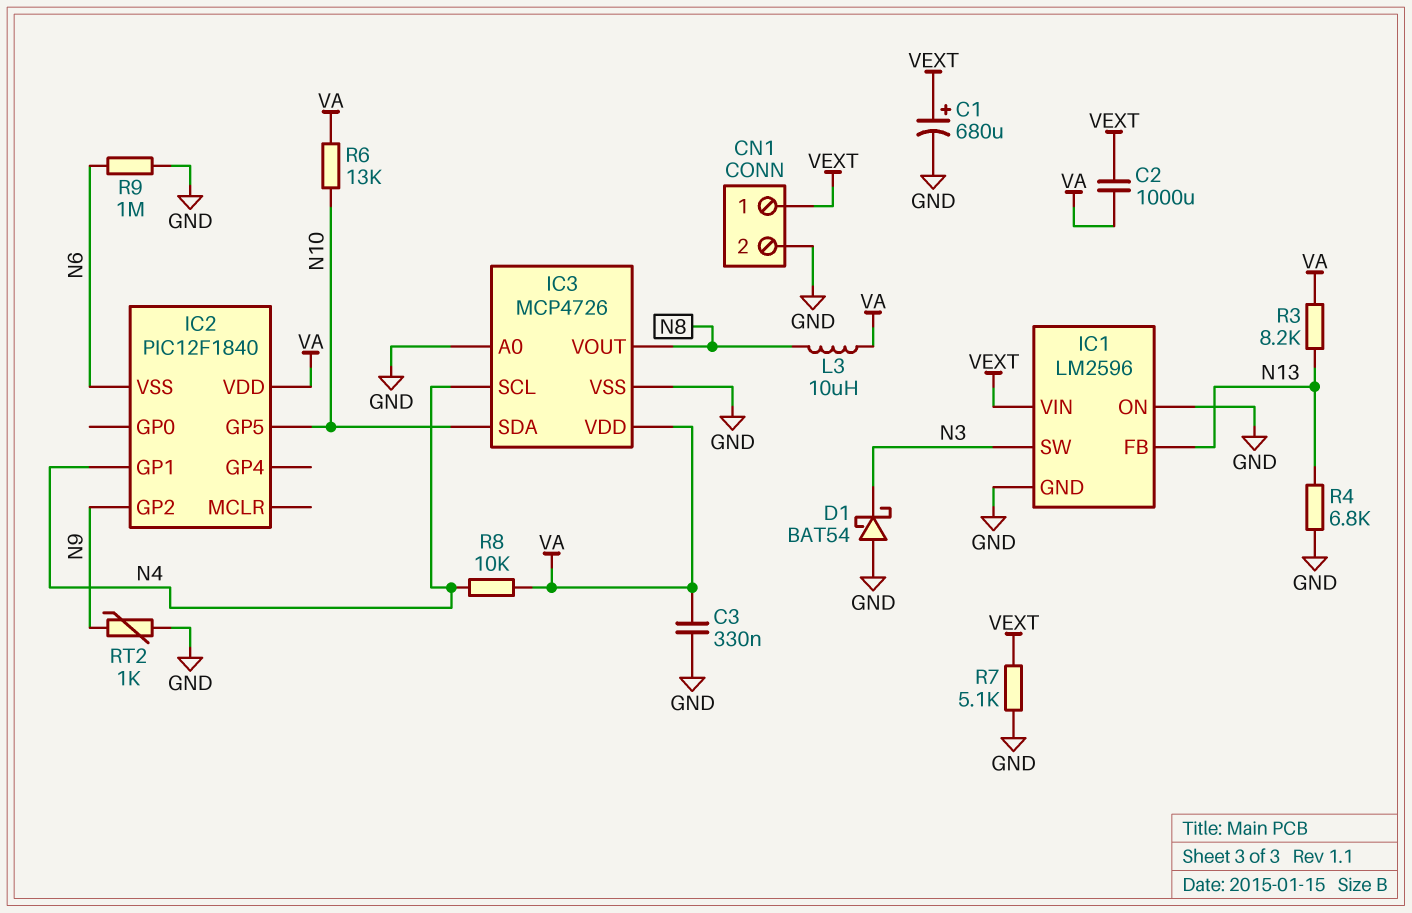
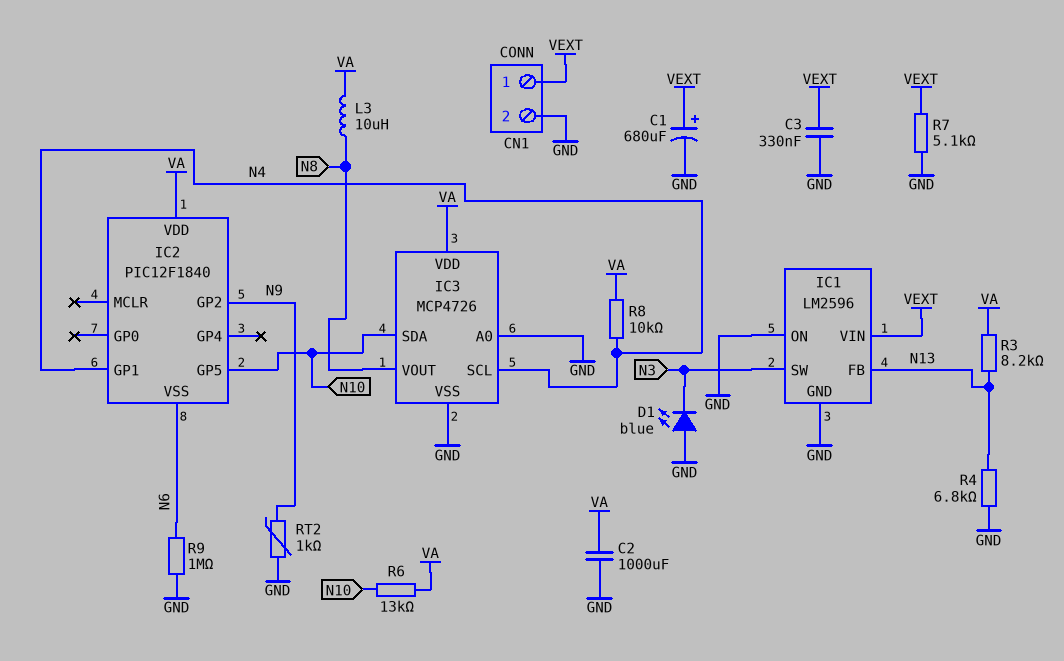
C2: 1000uF (VA, VEXT) -> 1000uF (GND, VA)
C3: 330nF (GND, VA) -> 330nF (GND, VEXT)
D1: schottky BAT54 (A GND, K N3) -> LED blue (A GND, K N3)

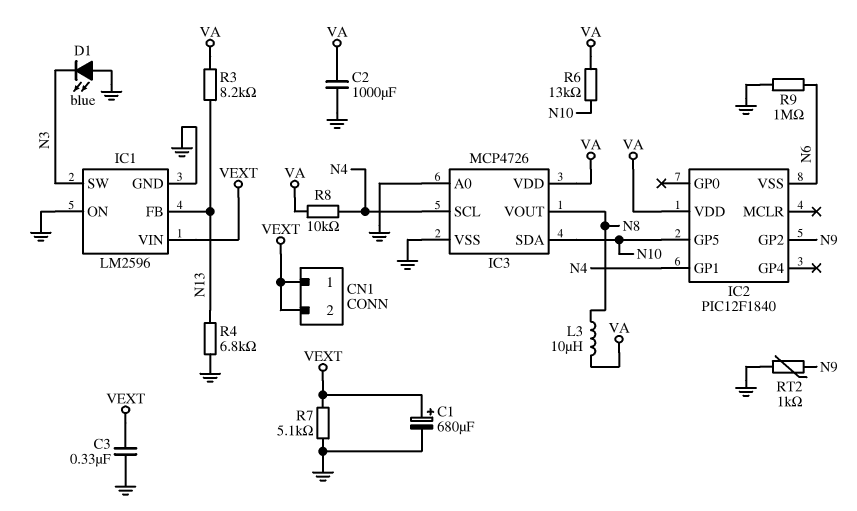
CN1 pin 2: GND -> VEXT

